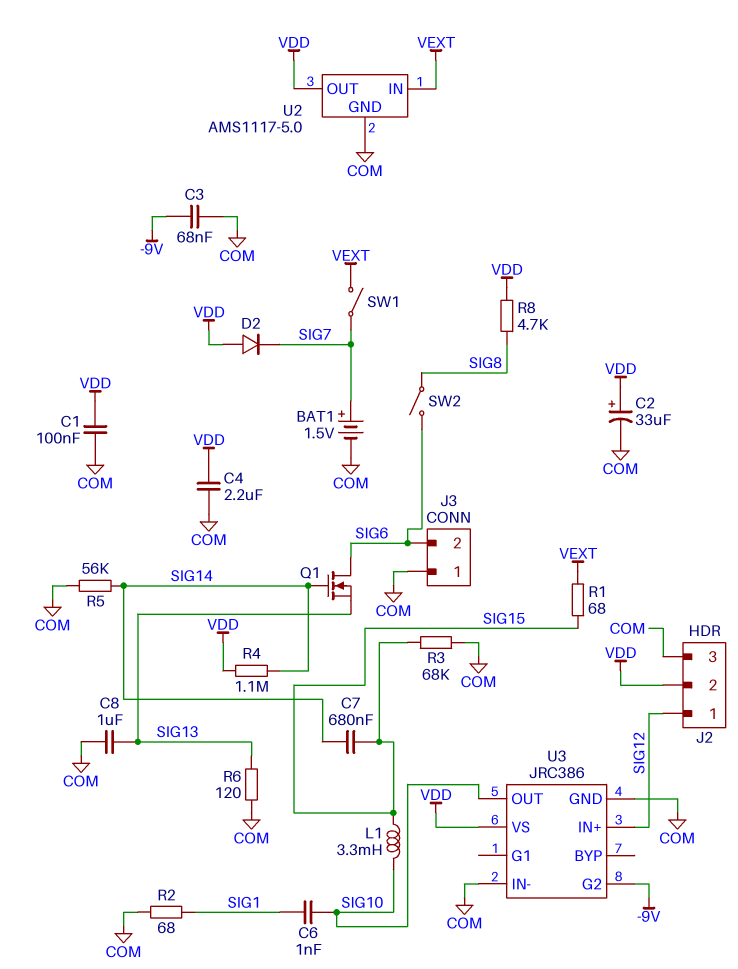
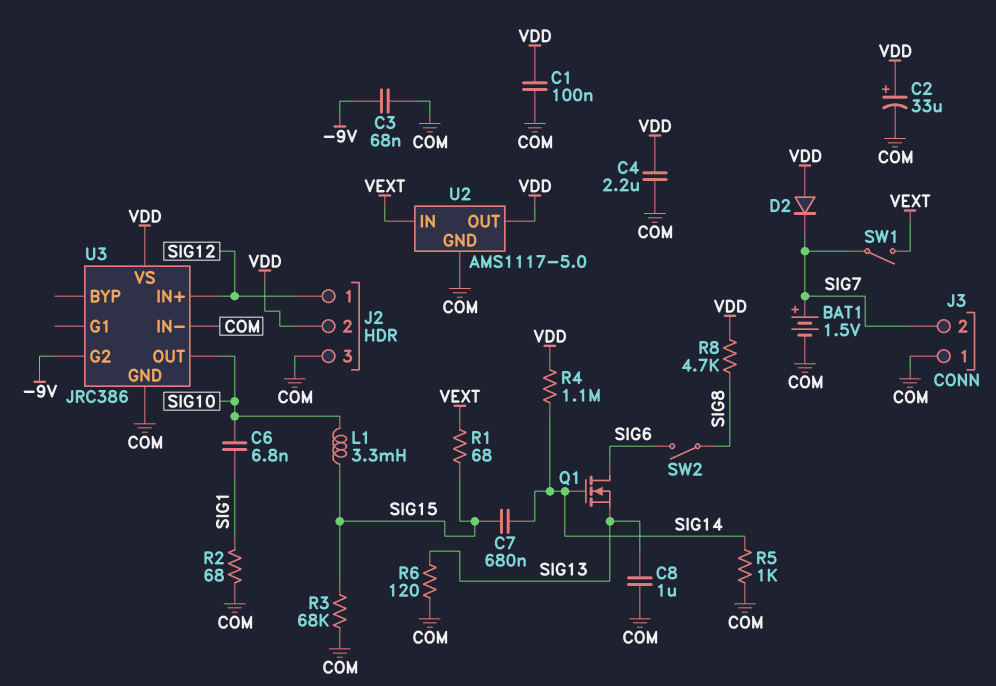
C6: 1nF (SIG1, SIG10) -> 6.8nF (SIG1, SIG10)
J3 pin 2: SIG6 -> SIG7
R5: 56k (COM, SIG14) -> 1k (COM, SIG14)

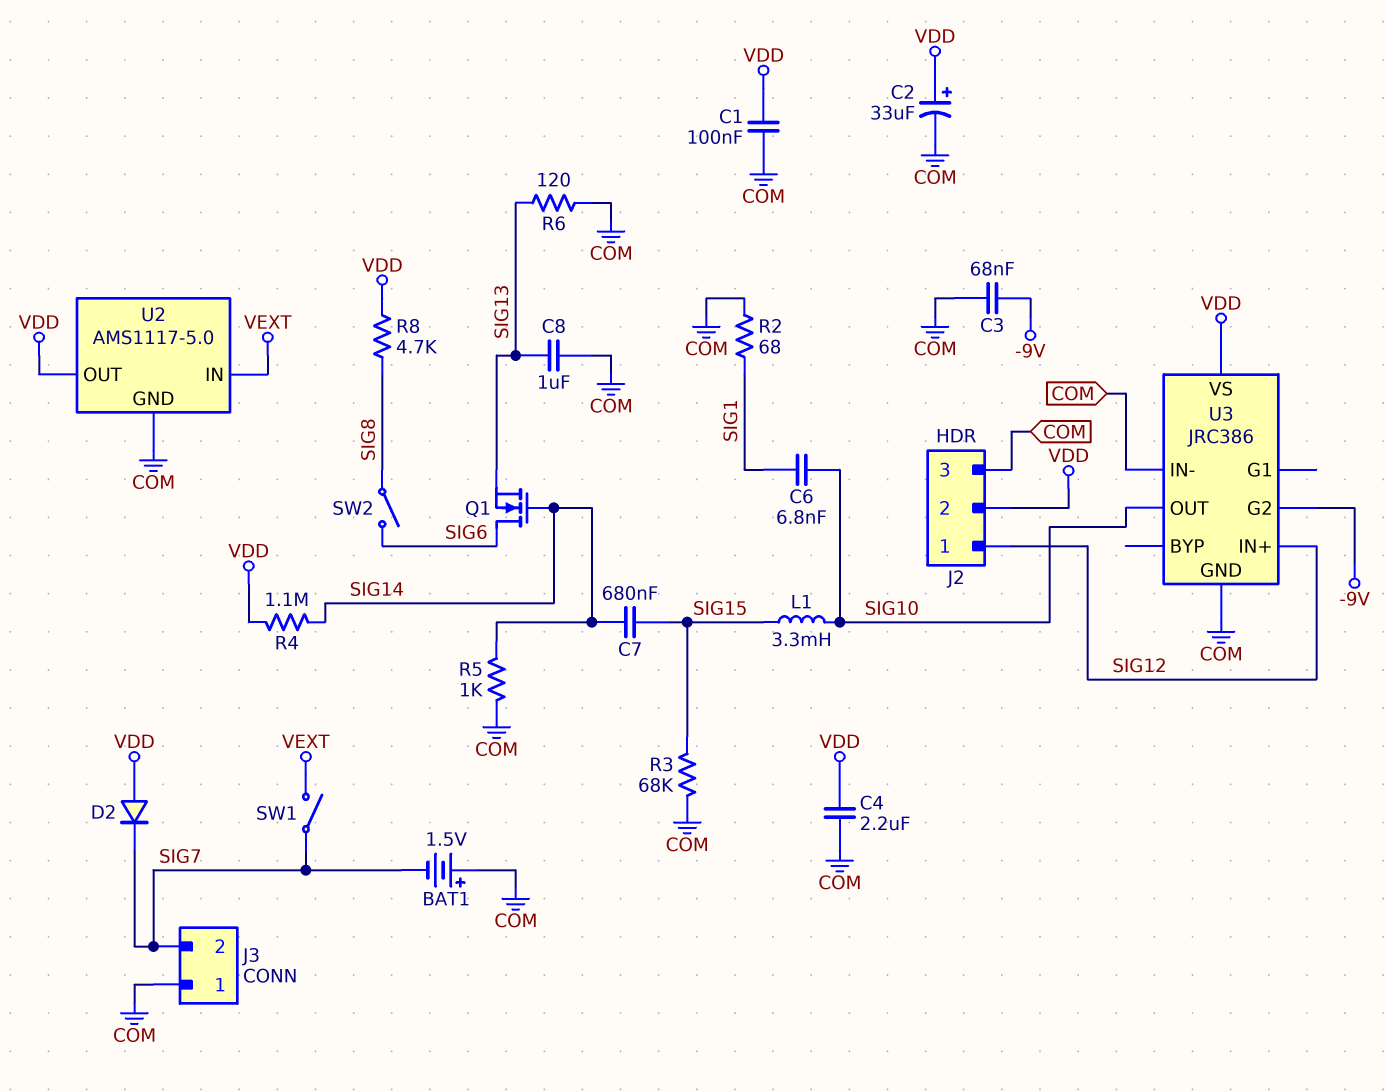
BAT1: 1.5V (plus SIG7, minus COM) -> 1.5V (plus COM, minus SIG7)
R1: 68 (SIG15, VEXT) -> none

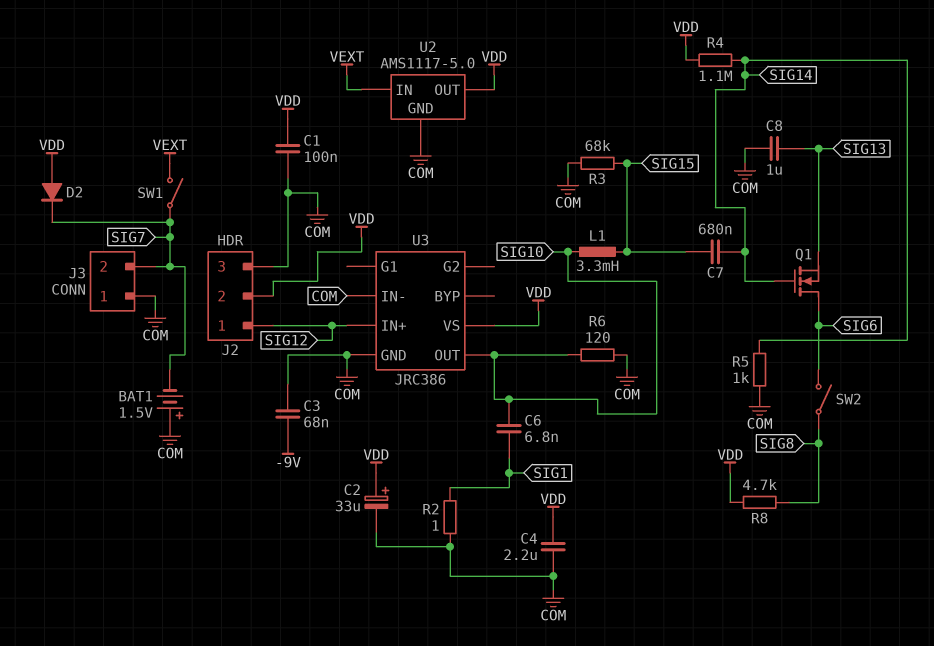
R2: 68 (COM, SIG1) -> 1 (COM, SIG1)
R6: 120 (COM, SIG13) -> 120 (COM, SIG10)
U3 pin G2: -9V -> none

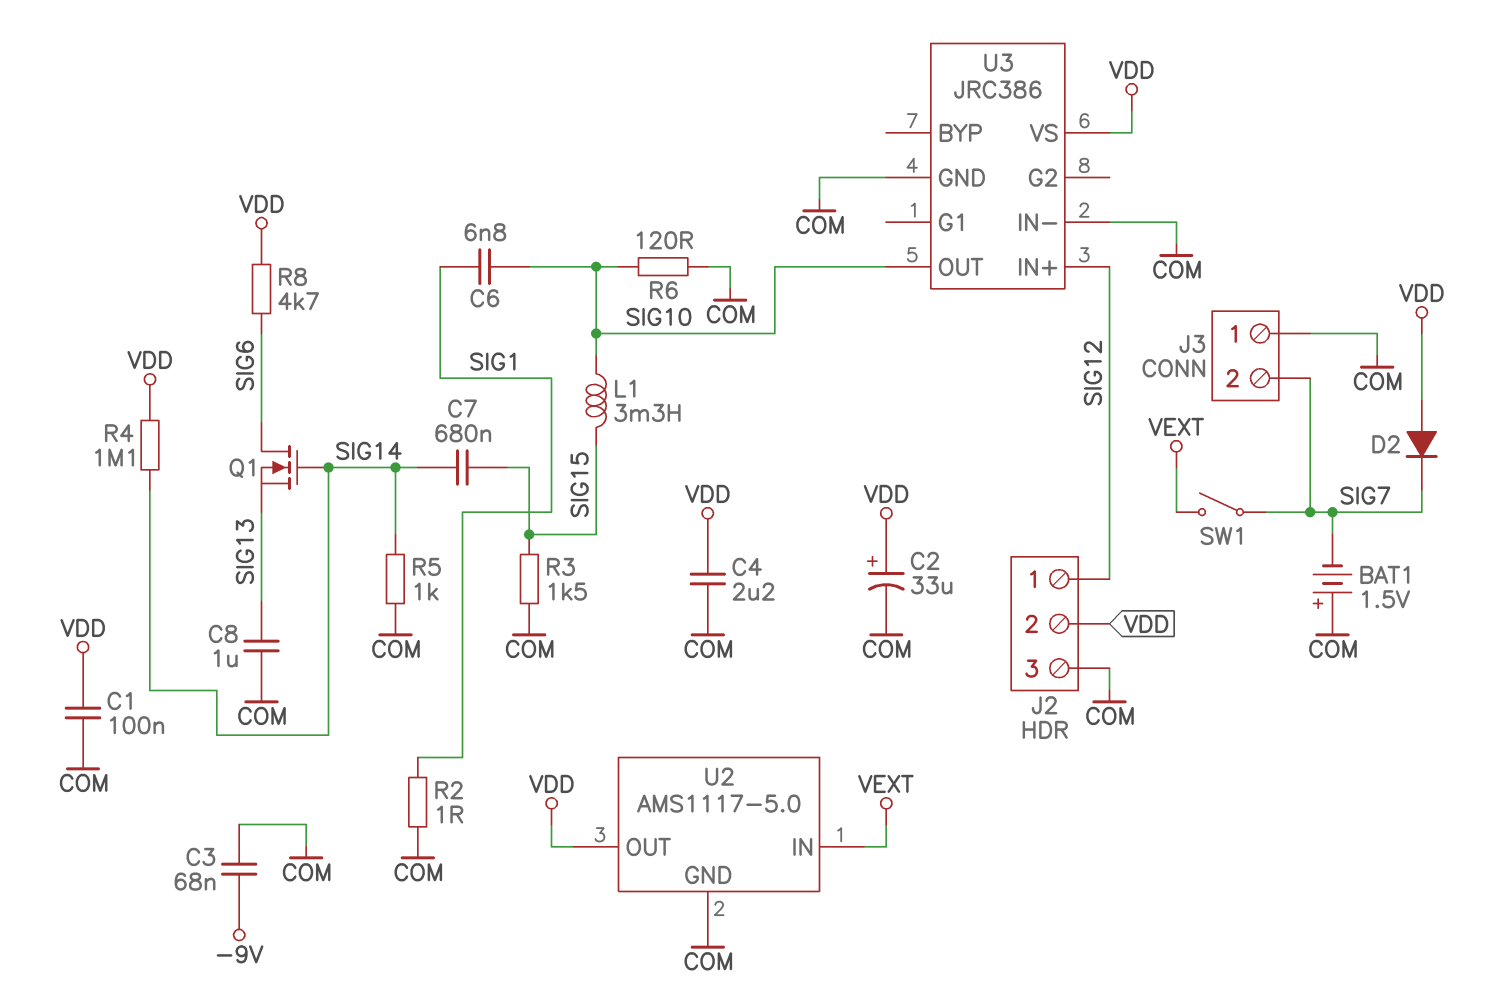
R3: 68k (COM, SIG15) -> 1.5k (COM, SIG15)
R8: 4.7k (SIG8, VDD) -> 4.7k (SIG6, VDD)
SW2: switch (SIG6, SIG8) -> none

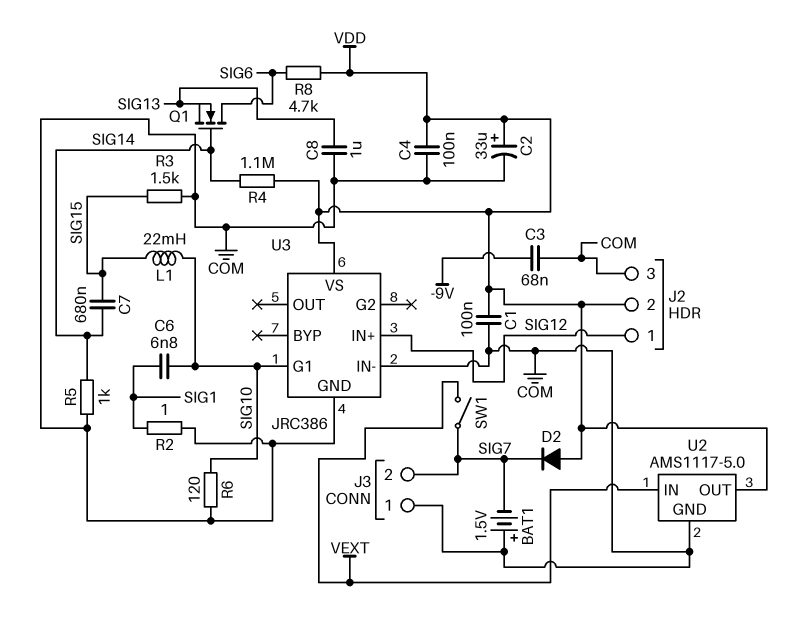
C4: 2.2uF (COM, VDD) -> 100nF (COM, VDD)
L1: 3.3mH (SIG10, SIG15) -> 22mH (SIG10, SIG15)
U3 pin G1: none -> SIG10
U3 pin OUT: SIG10 -> none

